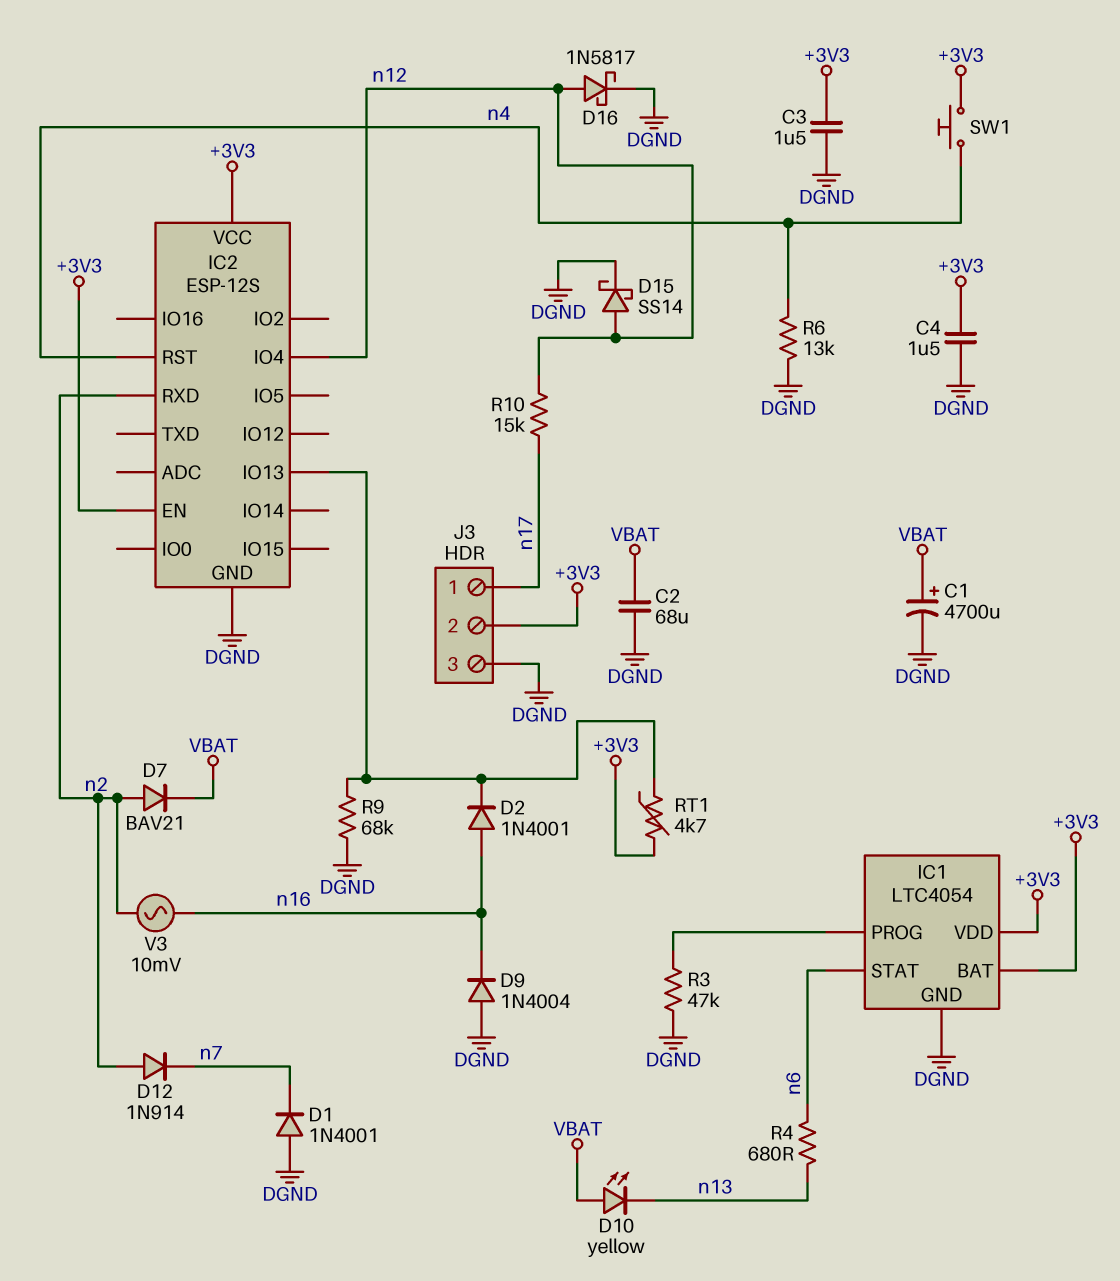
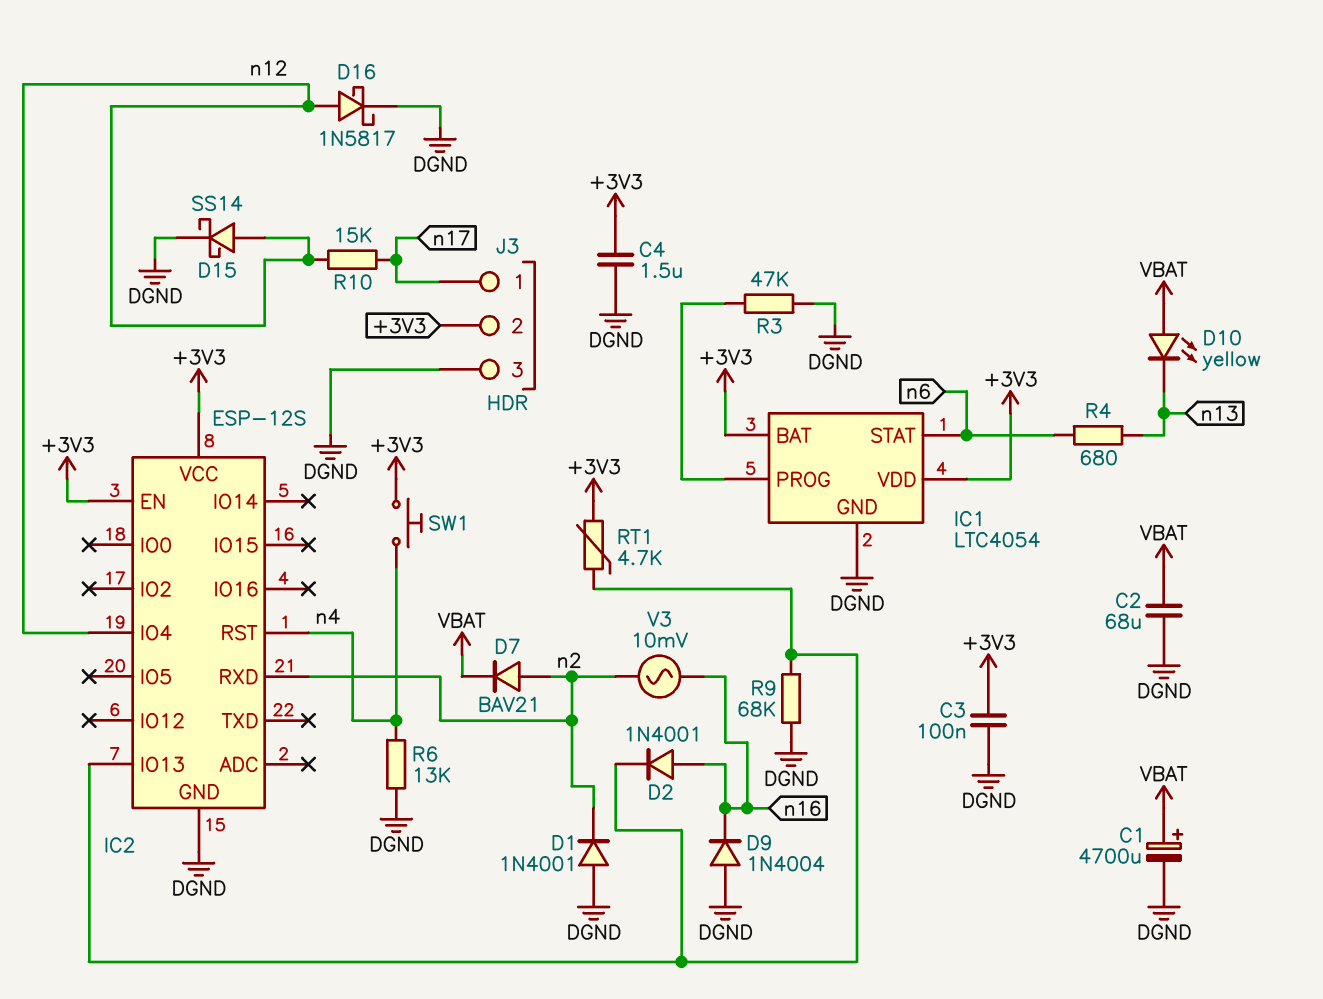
C3: 1.5uF (+3V3, DGND) -> 100nF (+3V3, DGND)
D1: diode 1N4001 (A DGND, K n7) -> diode 1N4001 (A DGND, K n2)
D12: diode 1N914 (A n2, K n7) -> none

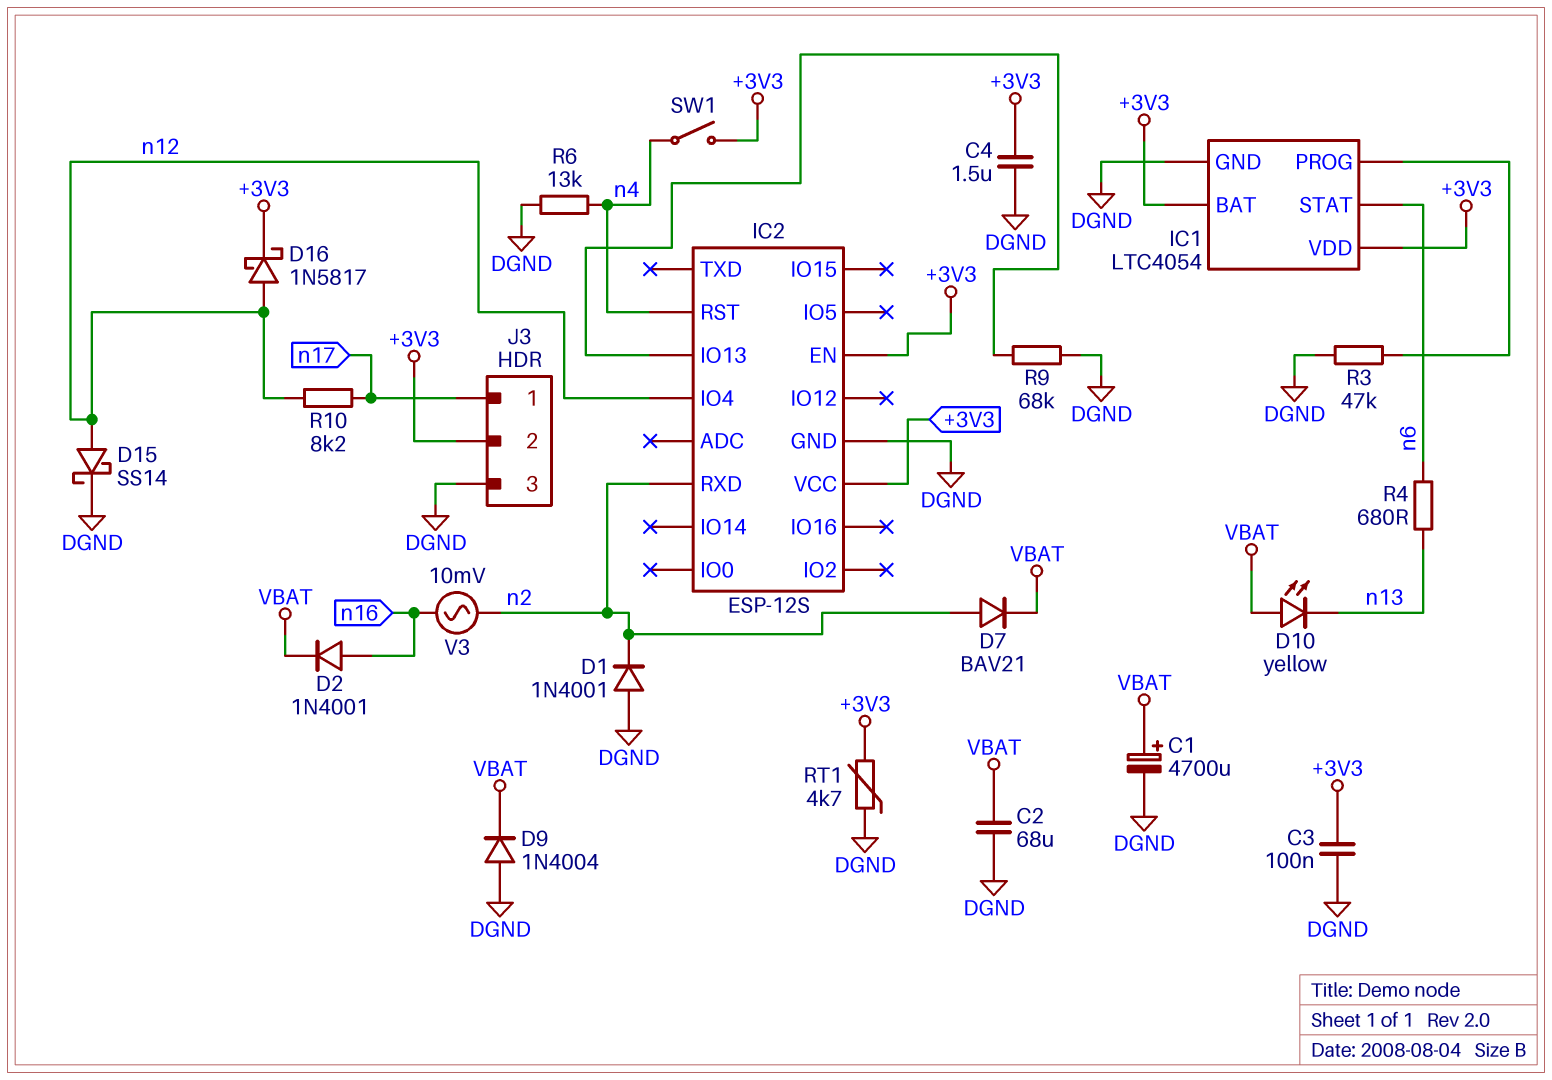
D2: diode 1N4001 (A n16, K IC2/IO13) -> diode 1N4001 (A n16, K VBAT)
D9: diode 1N4004 (A DGND, K n16) -> diode 1N4004 (A DGND, K VBAT)
D16: schottky 1N5817 (A n12, K DGND) -> schottky 1N5817 (A n12, K +3V3)
R10: 15k (n12, n17) -> 8.2k (n12, n17)
RT1: 4.7k (+3V3, IC2/IO13) -> 4.7k (+3V3, DGND)
SW1: button (+3V3, n4) -> switch (+3V3, n4)

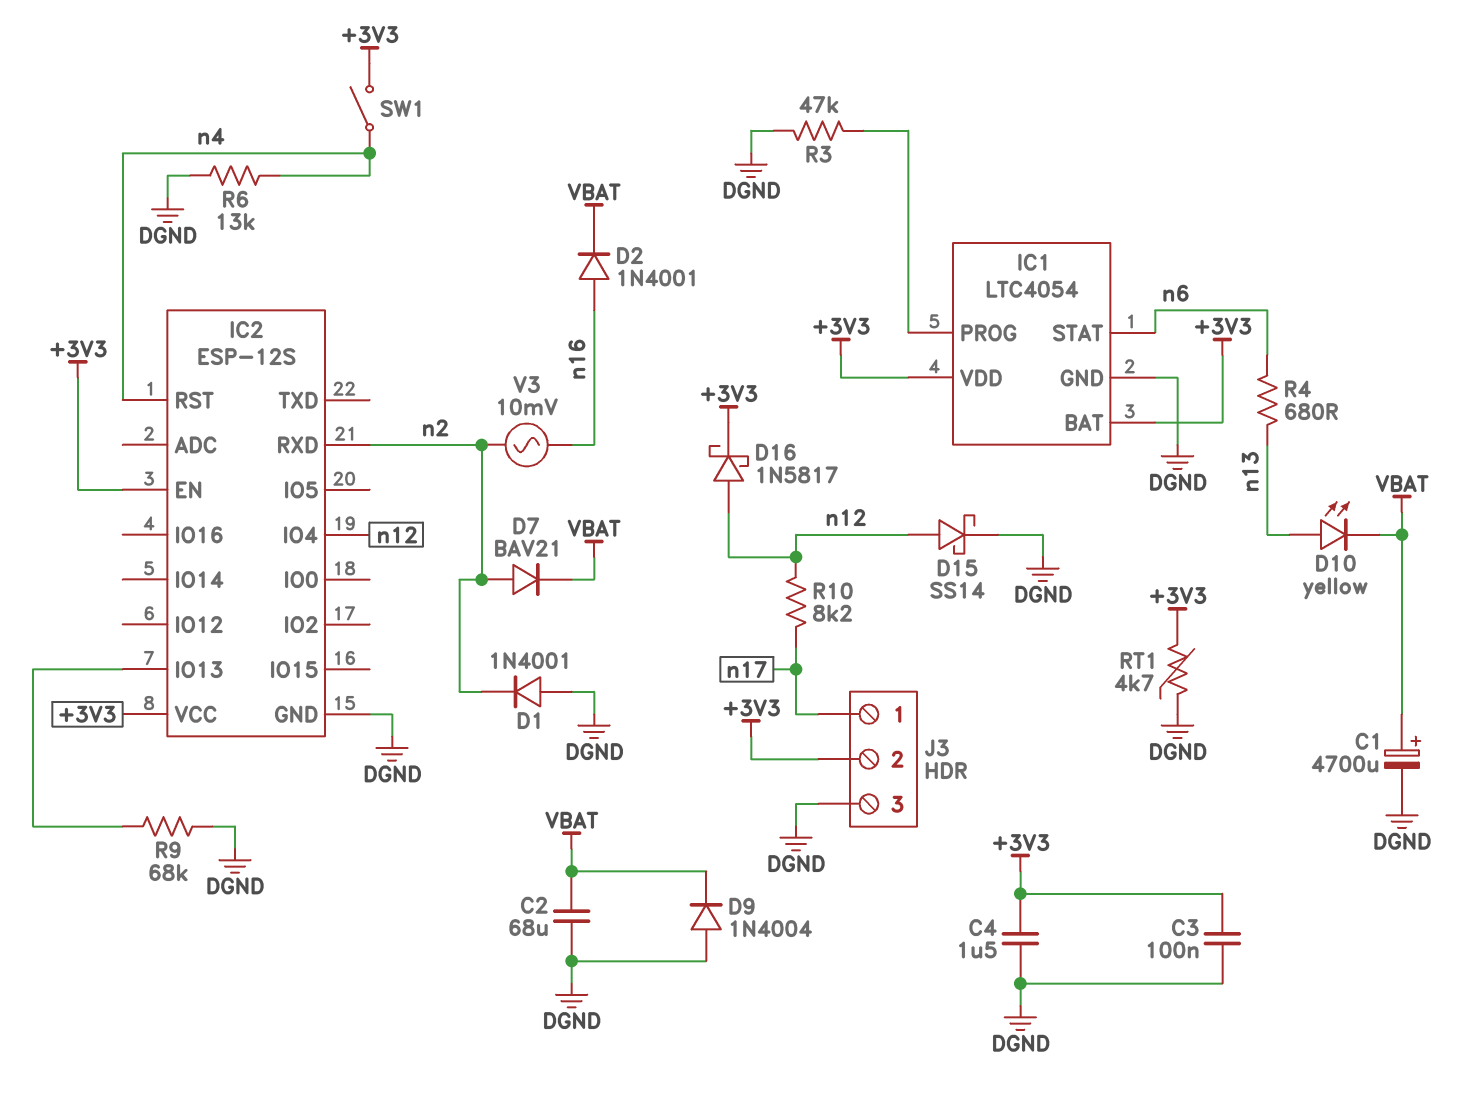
D10: LED yellow (A VBAT, K n13) -> LED yellow (A n13, K VBAT)

